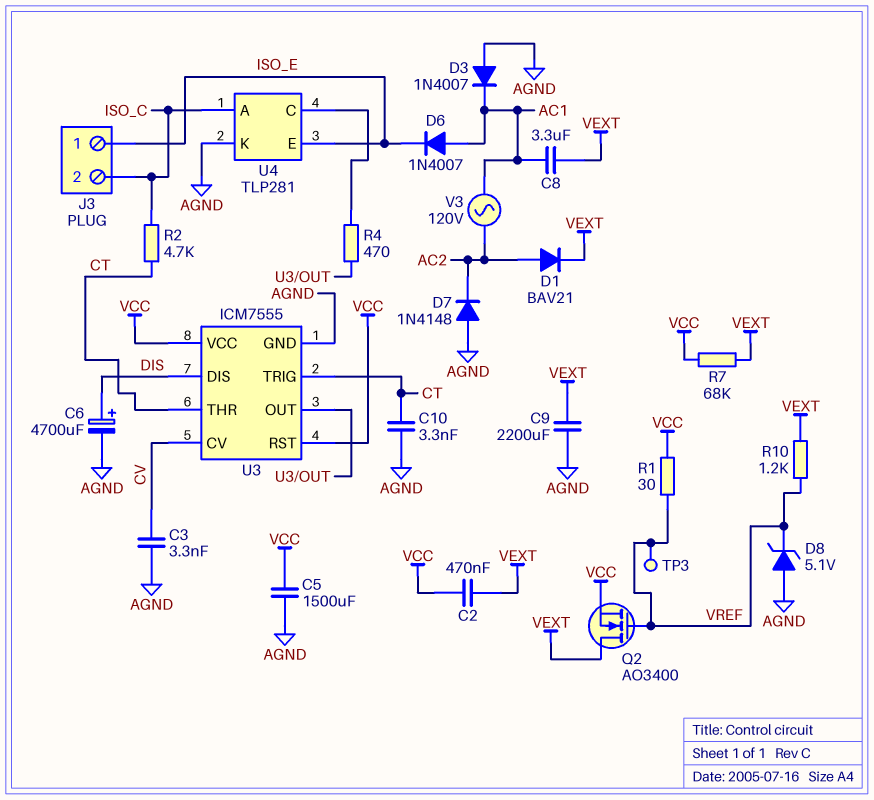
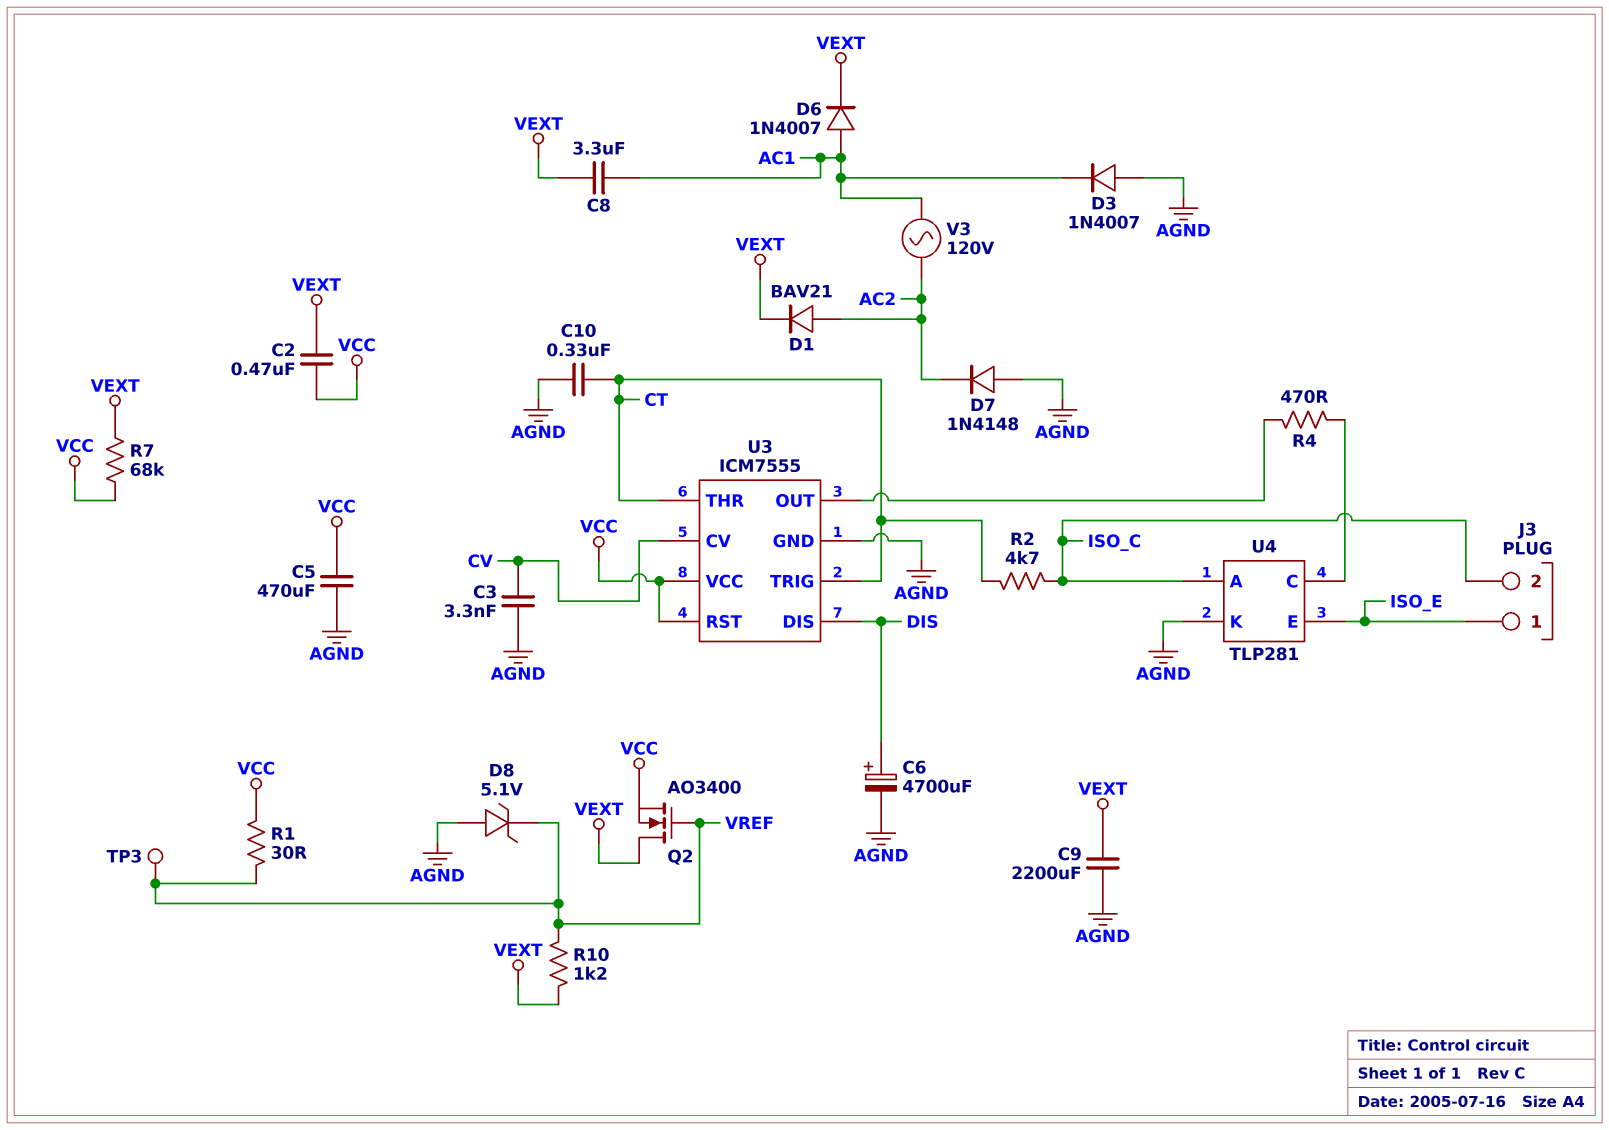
C5: 1500uF (AGND, VCC) -> 470uF (AGND, VCC)
C10: 3.3nF (AGND, CT) -> 330nF (AGND, CT)
D6: diode 1N4007 (A AC1, K ISO_E) -> diode 1N4007 (A AC1, K VEXT)

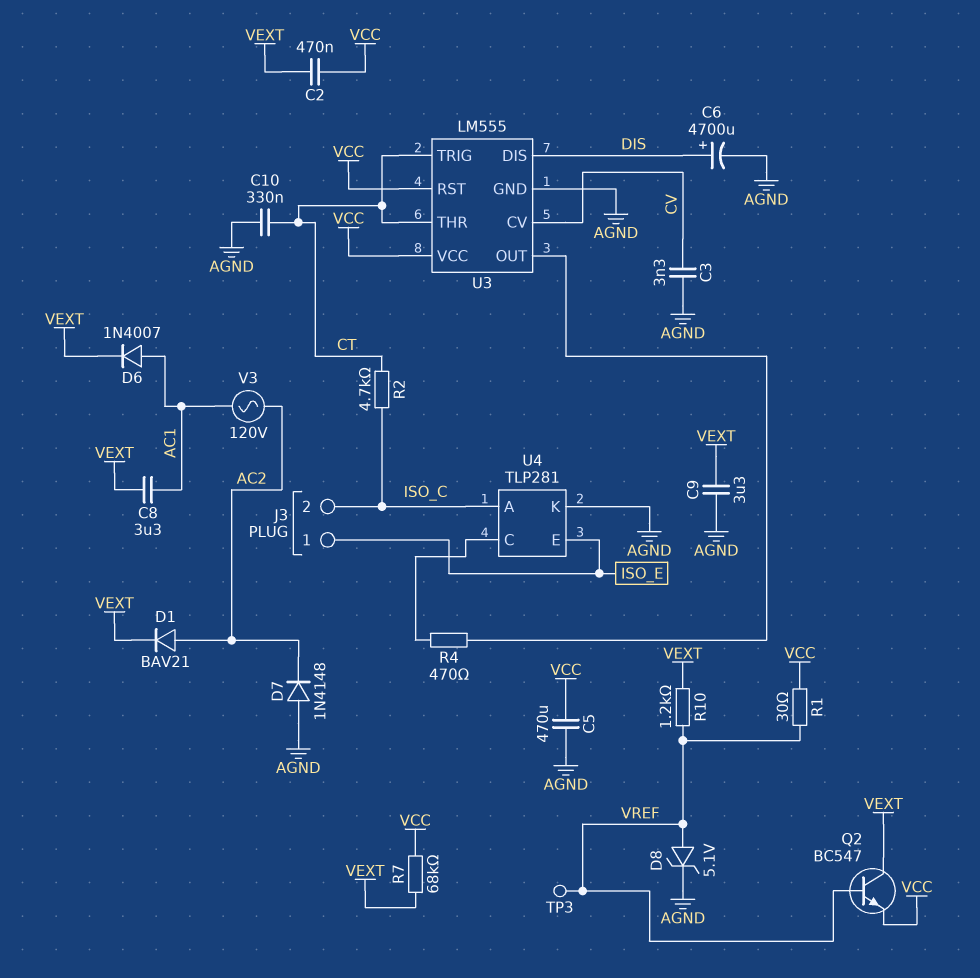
C9: 2200uF (AGND, VEXT) -> 3.3uF (AGND, VEXT)
D3: diode 1N4007 (A AGND, K AC1) -> none
D8: zener 5.1V (A AGND, K VREF) -> zener 5.1V (A VREF, K AGND)
Q2: NMOS AO3400 (G VREF, D VEXT, S VCC) -> NPN BC547 (B VREF, C VEXT, E VCC)
U3: ICM7555 -> LM555

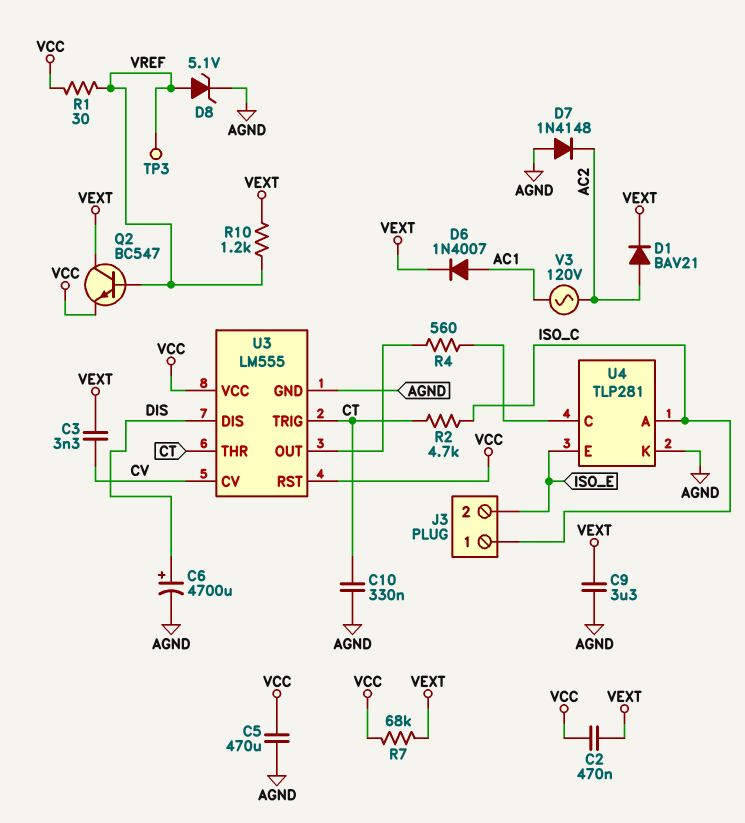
C3: 3.3nF (AGND, CV) -> 3.3nF (CV, VEXT)
C8: 3.3uF (AC1, VEXT) -> none
J3 pin 1: ISO_E -> ISO_C
J3 pin 2: ISO_C -> ISO_E
R4: 470 (U3/OUT, U4/C) -> 560 (U3/OUT, U4/C)

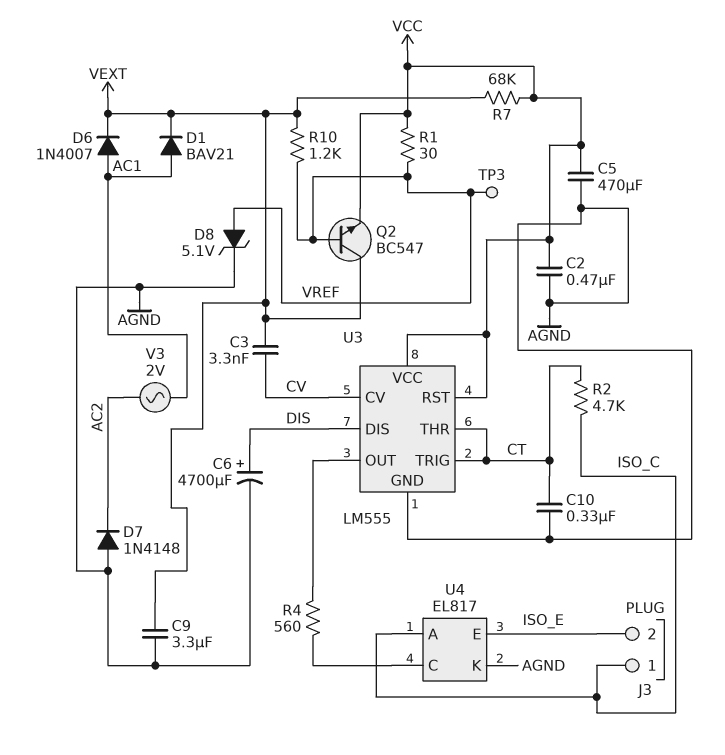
C2: 470nF (VCC, VEXT) -> 470nF (AGND, VCC)
D1: diode BAV21 (A AC2, K VEXT) -> diode BAV21 (A AC1, K VEXT)
U4: TLP281 -> EL817
V3: AC 120V (AC1, AC2) -> AC 2V (AC1, AC2)

